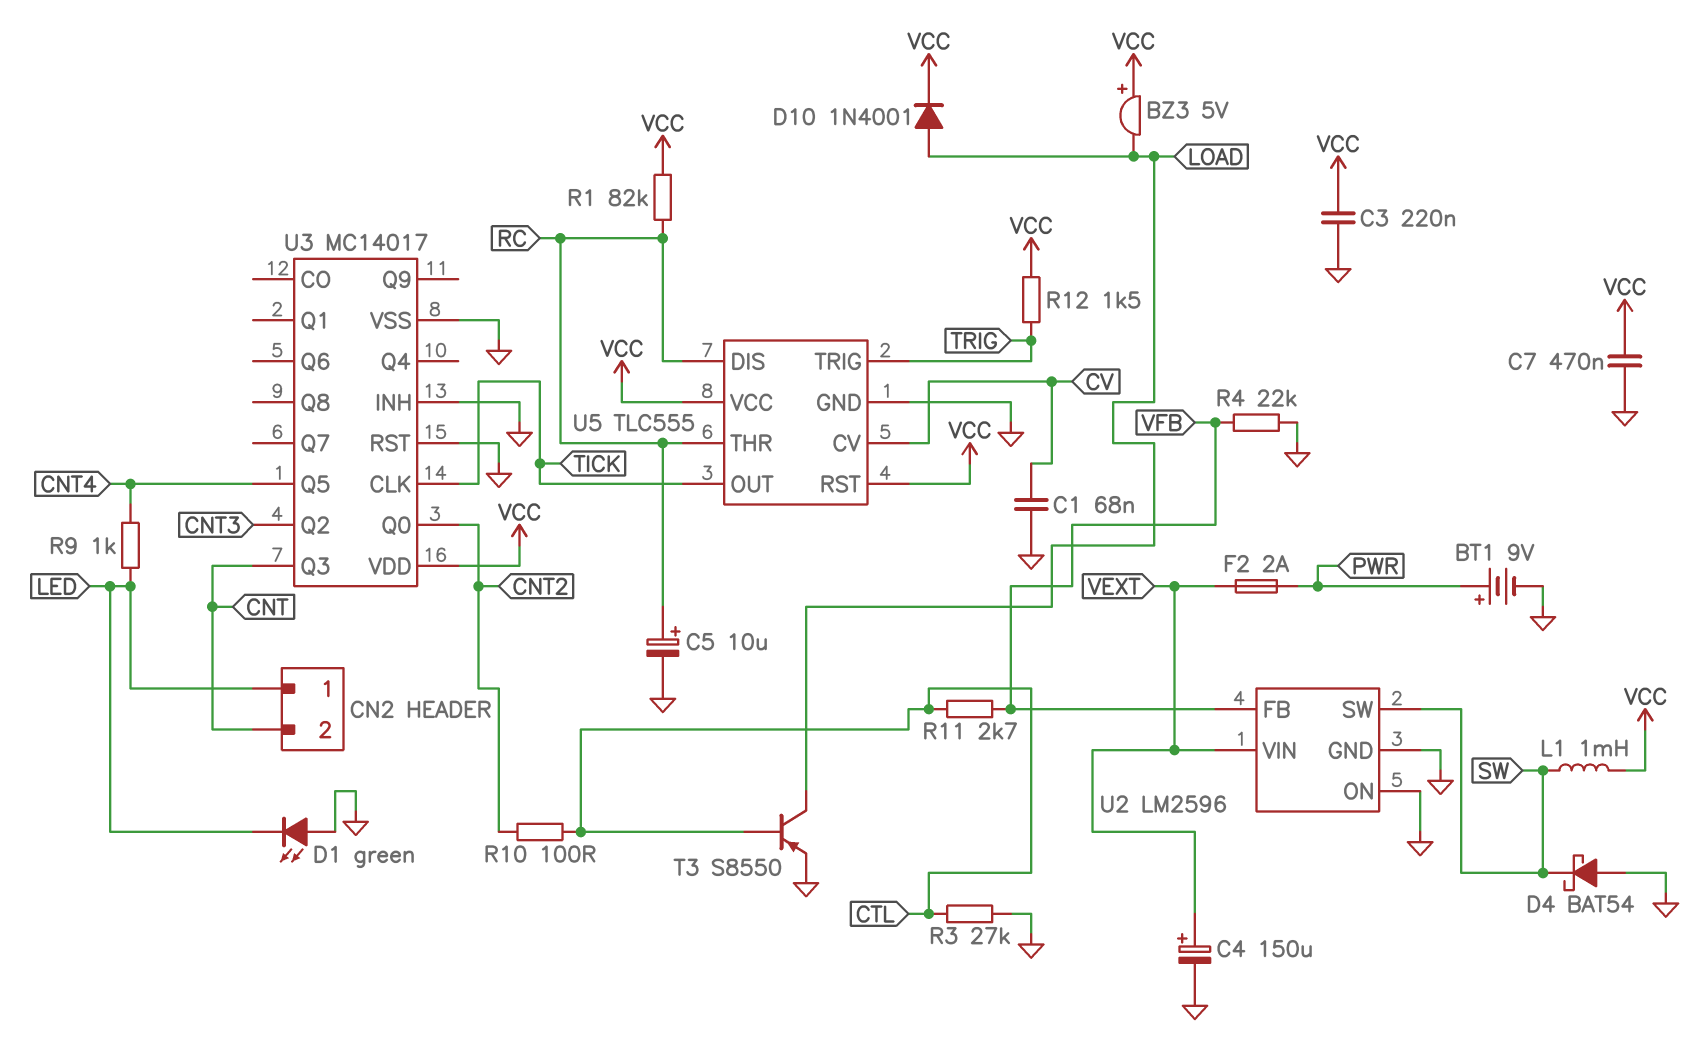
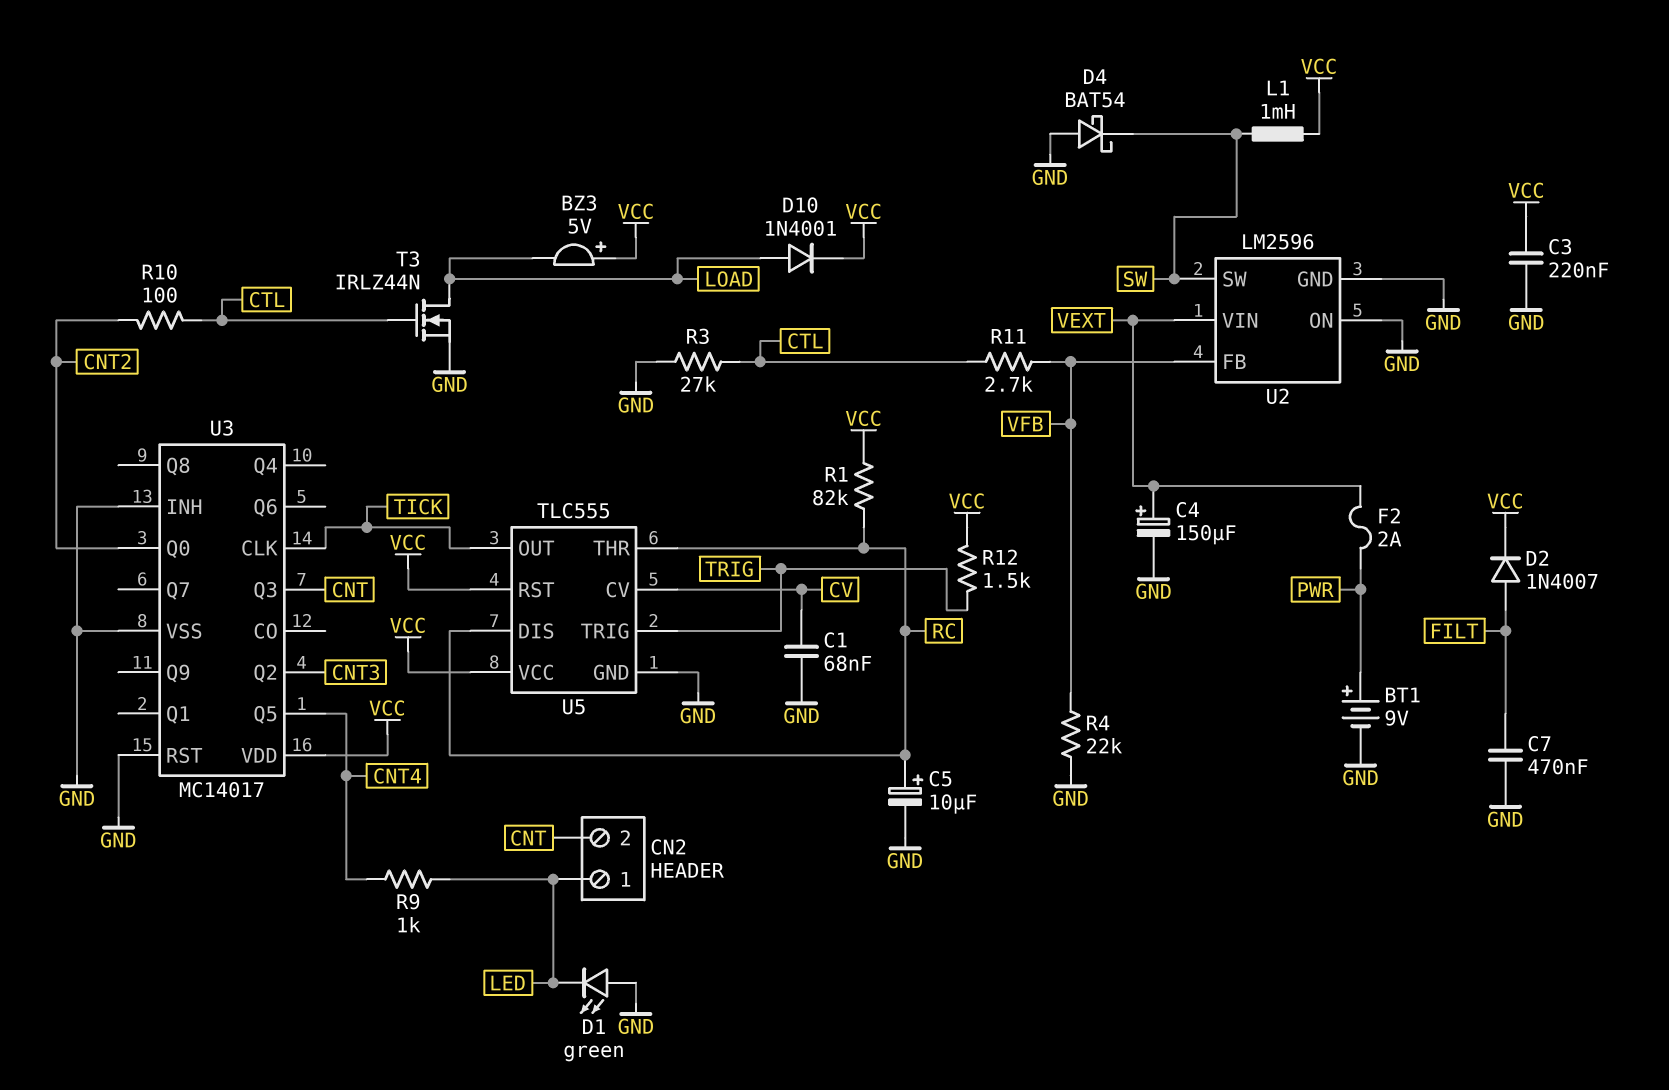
C7: 470nF (GND, VCC) -> 470nF (FILT, GND)
D2: none -> diode 1N4007 (A FILT, K VCC)
T3: PNP S8550 (B CTL, C LOAD, E GND) -> NMOS IRLZ44N (G CTL, D LOAD, S GND)

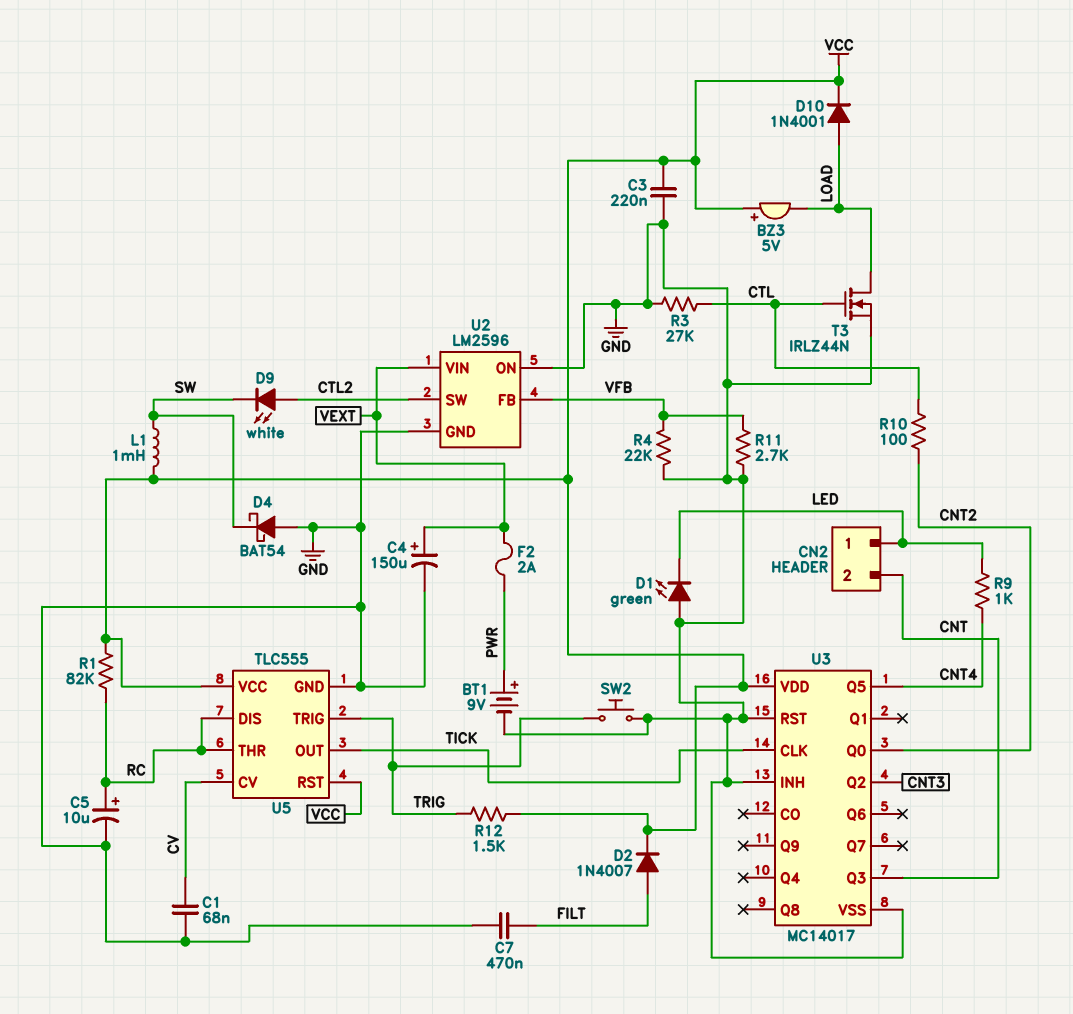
D9: none -> LED white (A CTL2, K SW)
R11: 2.7k (CTL, VFB) -> 2.7k (GND, VFB)
SW2: none -> button (GND, TRIG)
U2 pin SW: SW -> CTL2

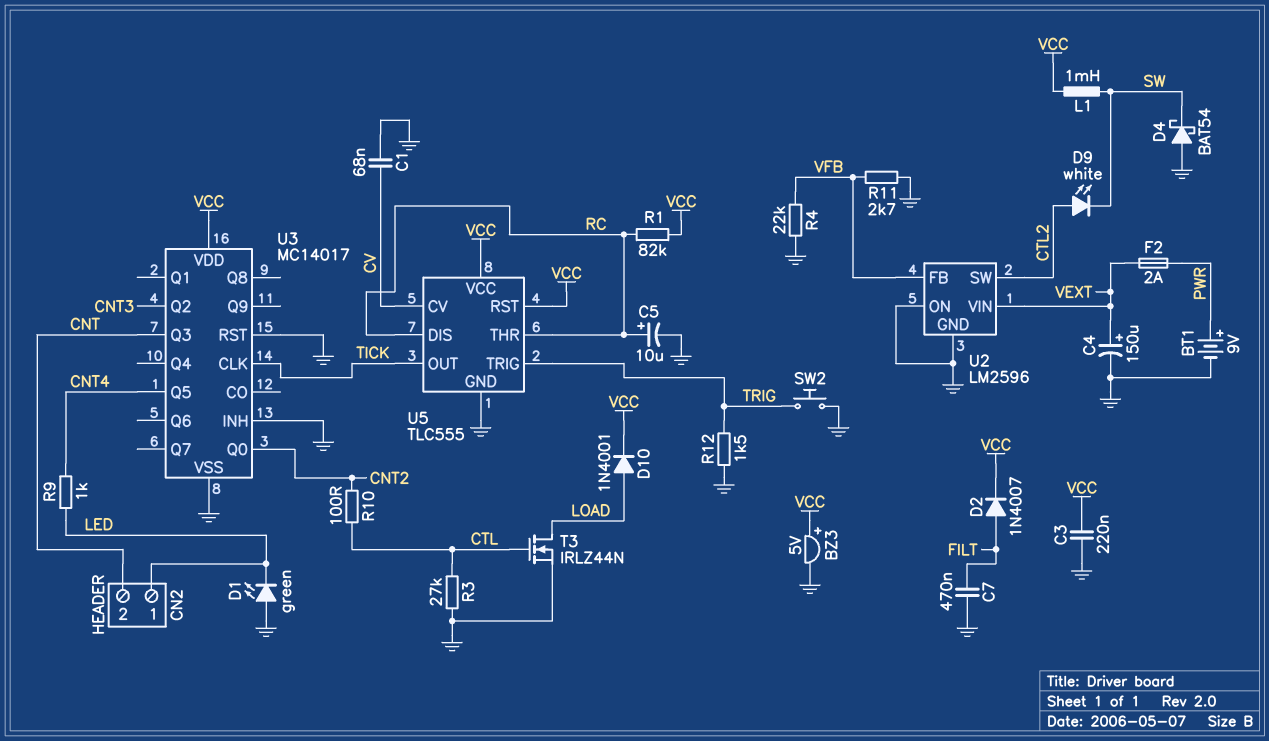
BZ3: buzzer 5V (plus VCC, minus LOAD) -> buzzer 5V (plus VCC, minus GND)
R12: 1.5k (TRIG, VCC) -> 1.5k (GND, TRIG)

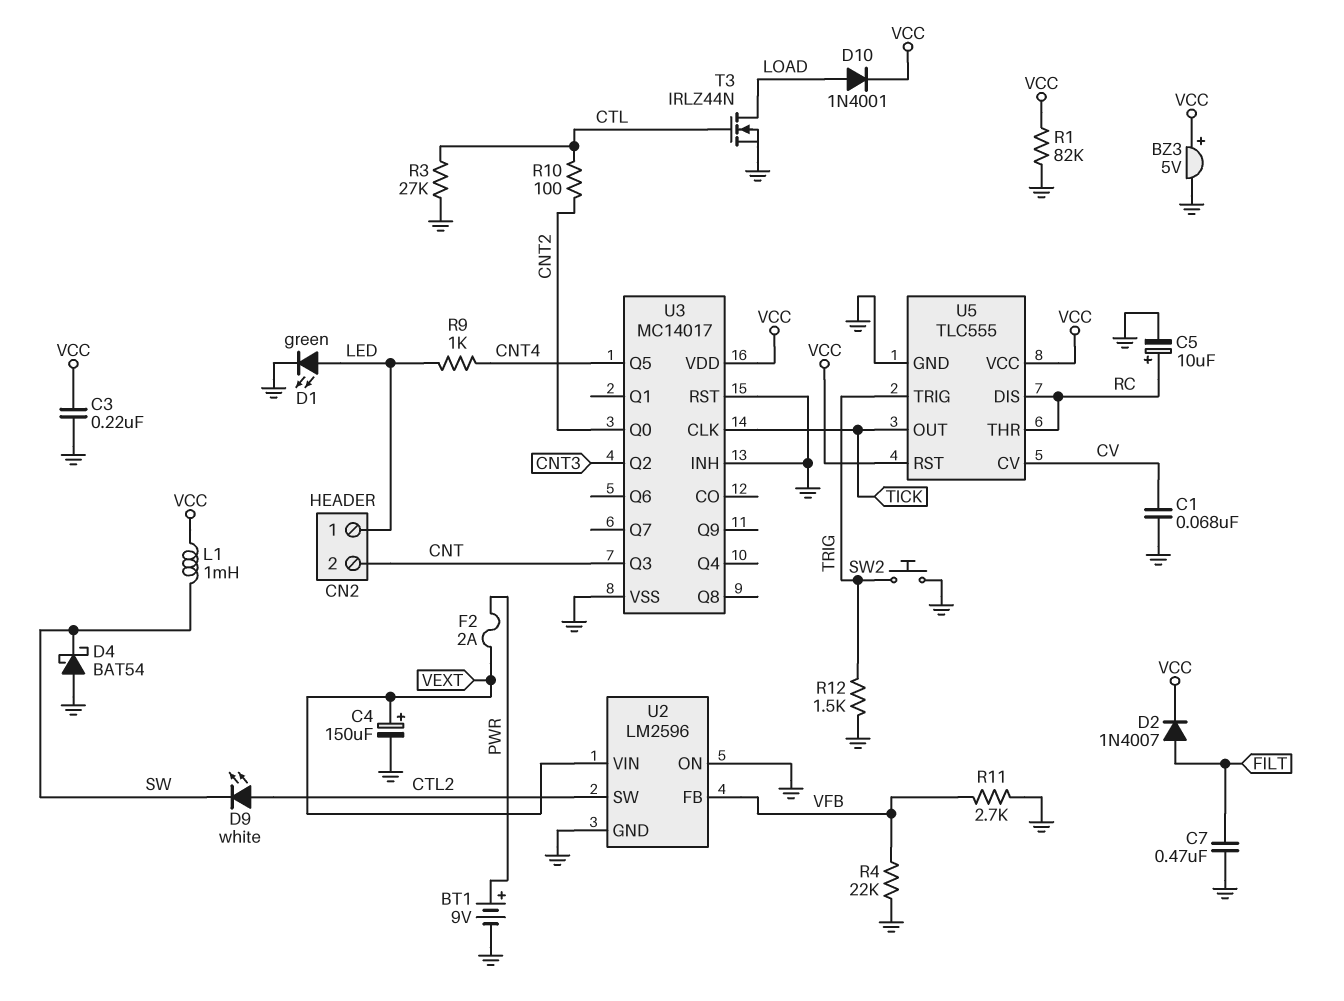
D1: LED green (A GND, K LED) -> LED green (A LED, K GND)
R1: 82k (RC, VCC) -> 82k (GND, VCC)

